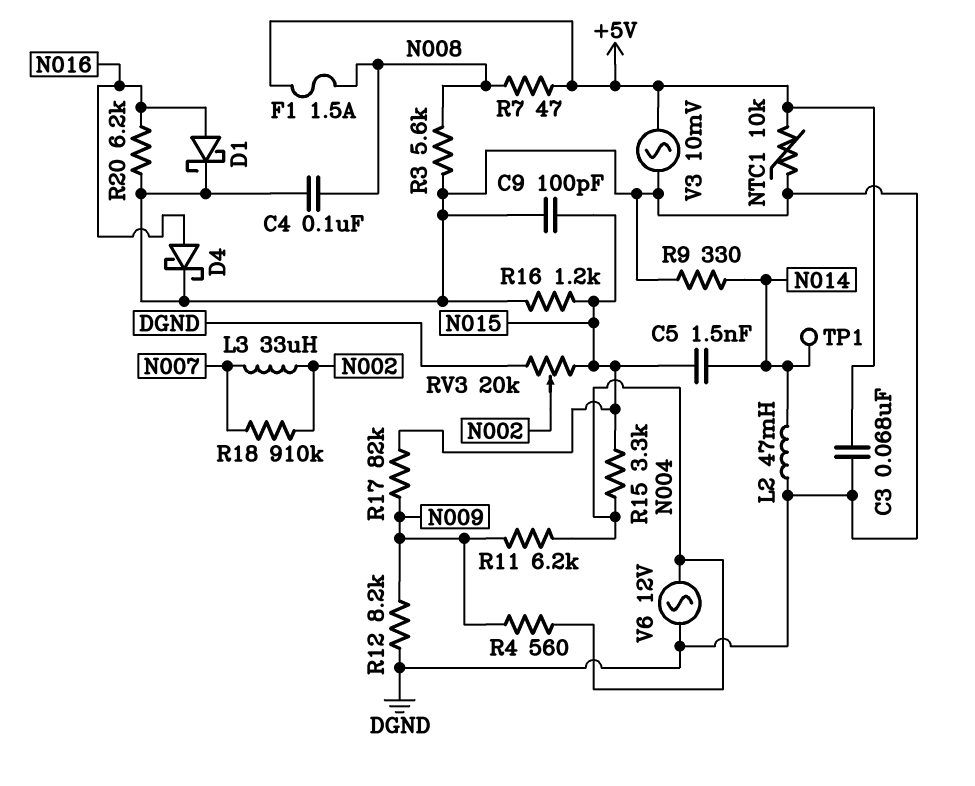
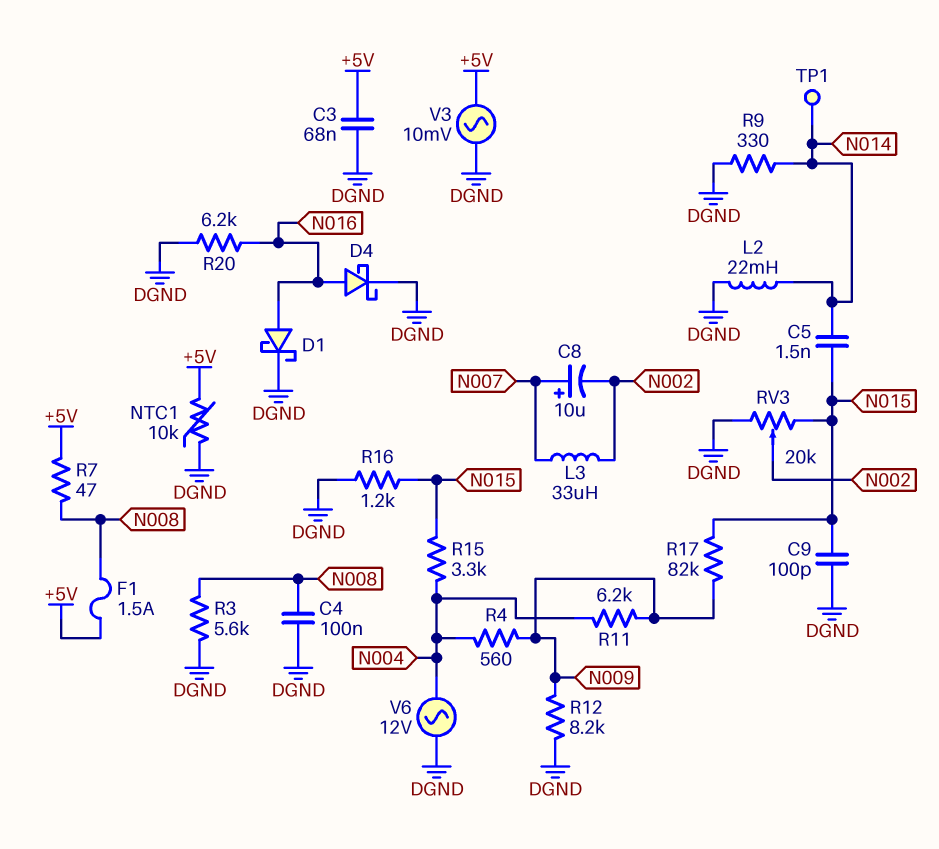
C8: none -> 10uF (plus N007, minus N002)
L2: 47mH (DGND, N014) -> 22mH (DGND, N014)
R18: 910k (N002, N007) -> none

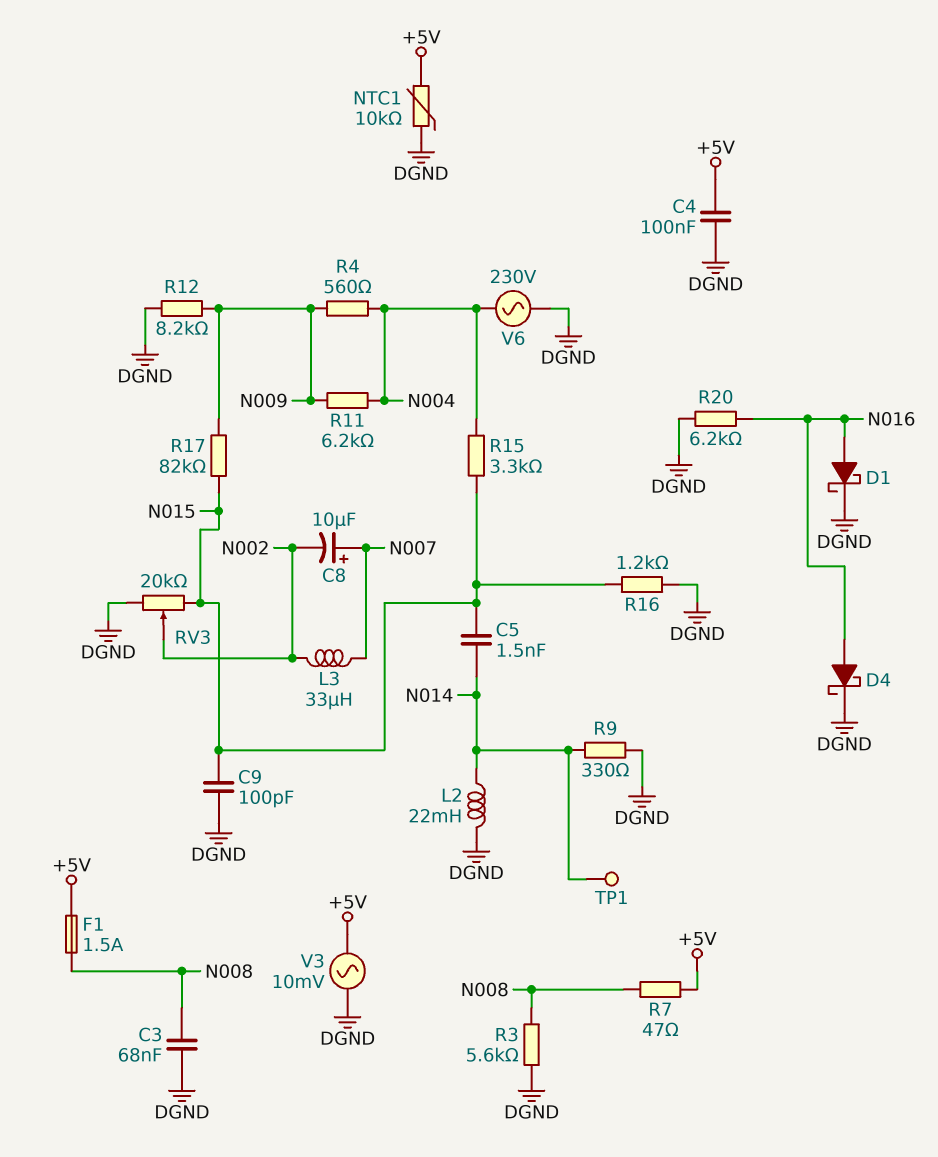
C3: 68nF (+5V, DGND) -> 68nF (DGND, N008)
C4: 100nF (DGND, N008) -> 100nF (+5V, DGND)
V6: AC 12V (DGND, N004) -> AC 230V (DGND, N004)

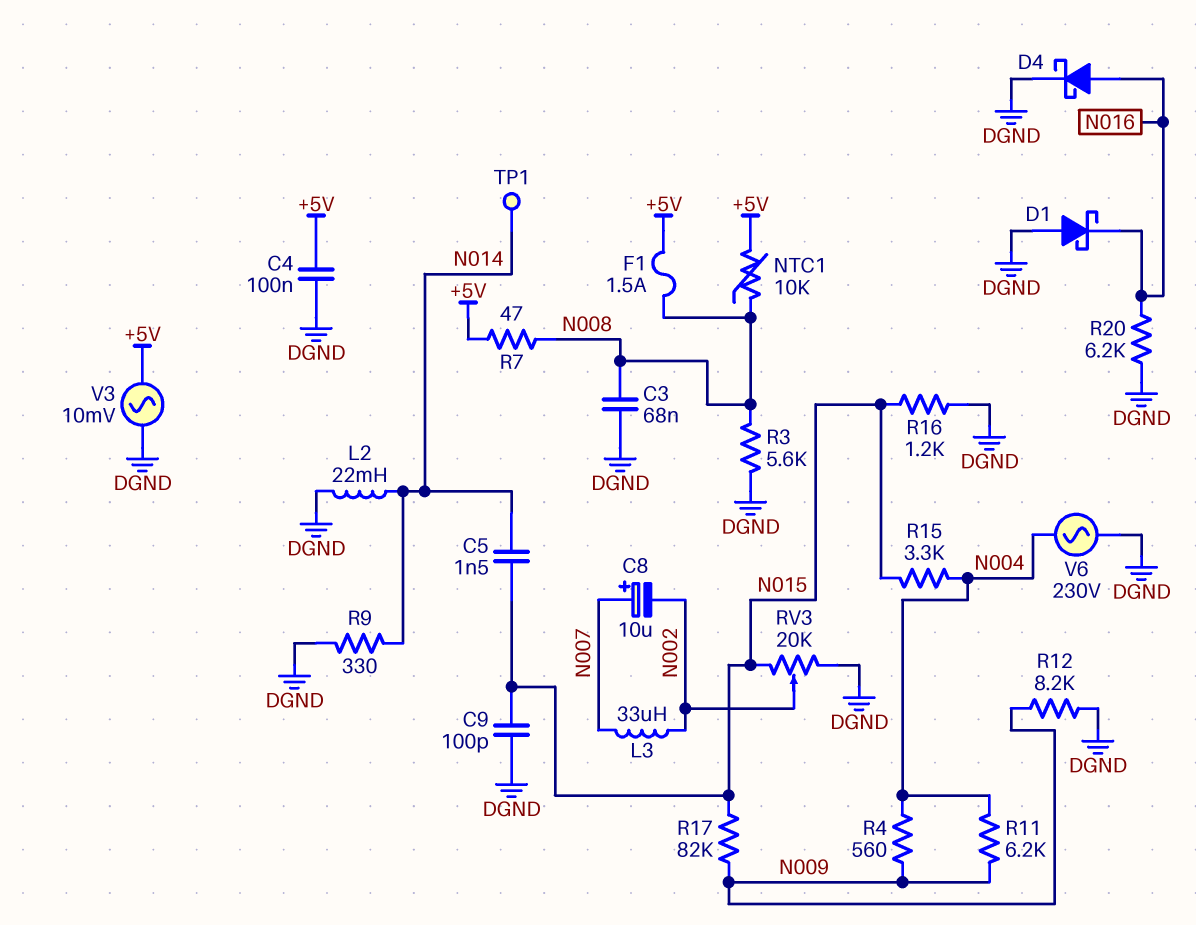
D1: schottky (A N016, K DGND) -> schottky (A DGND, K N016)
NTC1: 10k (+5V, DGND) -> 10k (+5V, N008)

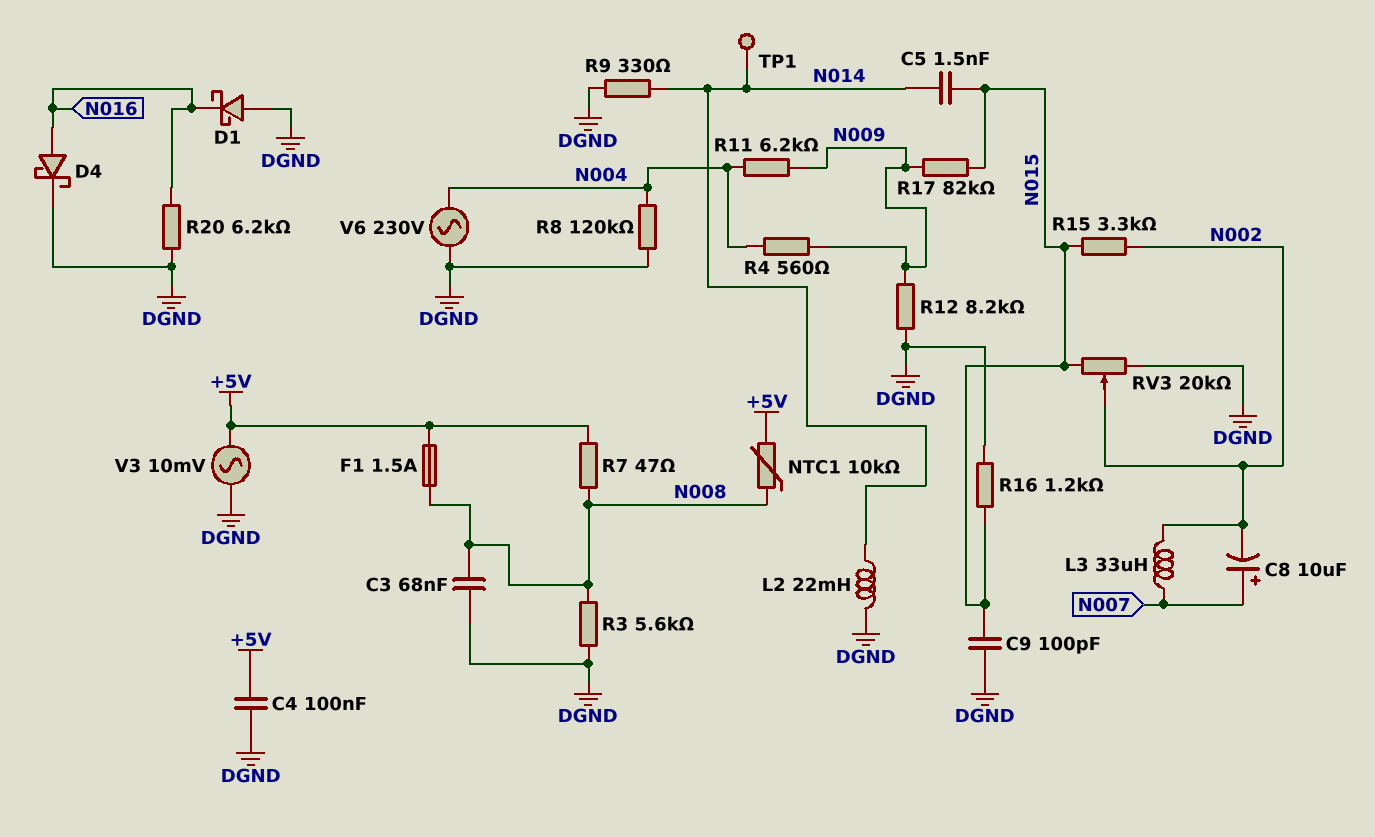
R8: none -> 120k (DGND, N004)
R15: 3.3k (N004, N015) -> 3.3k (N002, N015)

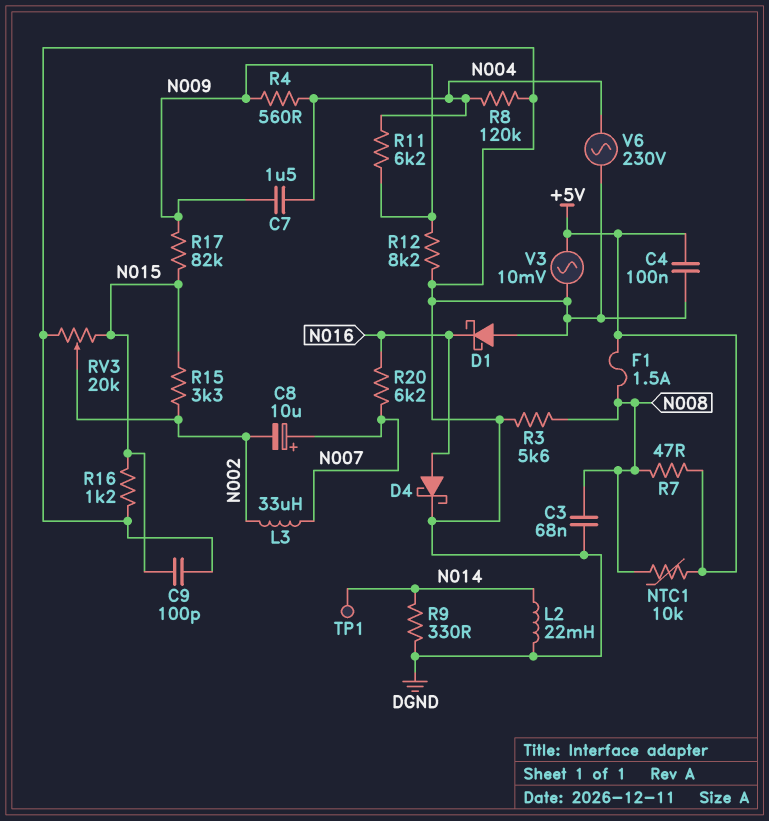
C5: 1.5nF (N014, N015) -> none
C7: none -> 1.5uF (N004, N009)
R20: 6.2k (DGND, N016) -> 6.2k (N007, N016)

